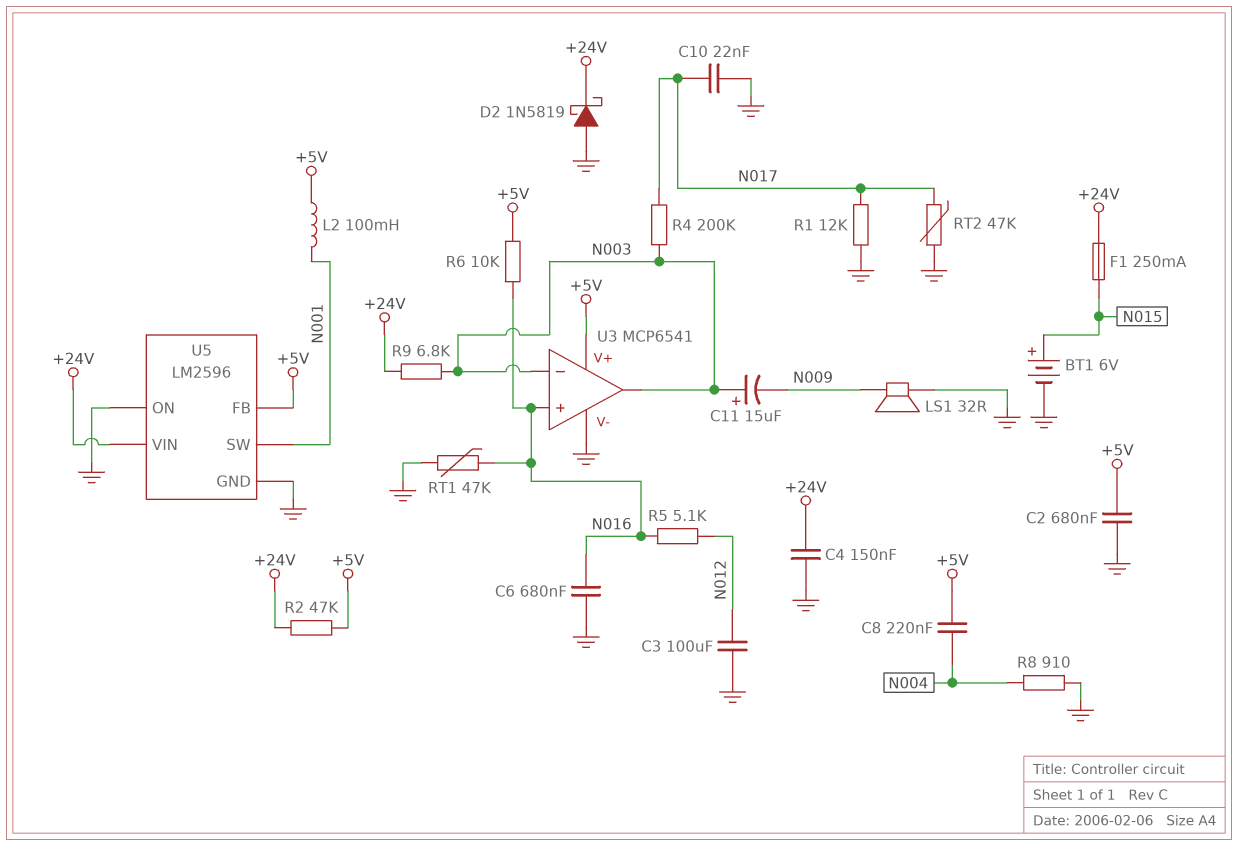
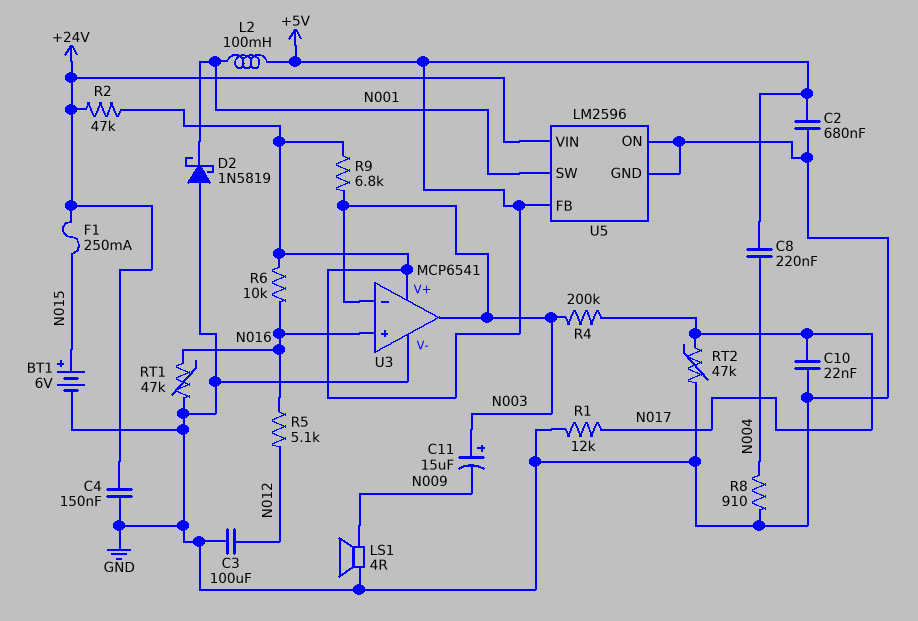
C6: 680nF (GND, N016) -> none
D2: schottky 1N5819 (A GND, K +24V) -> schottky 1N5819 (A GND, K N001)
LS1: speaker 32R (GND, N009) -> speaker 4R (GND, N009)
R9: 6.8k (+24V, N003) -> 6.8k (+5V, N003)

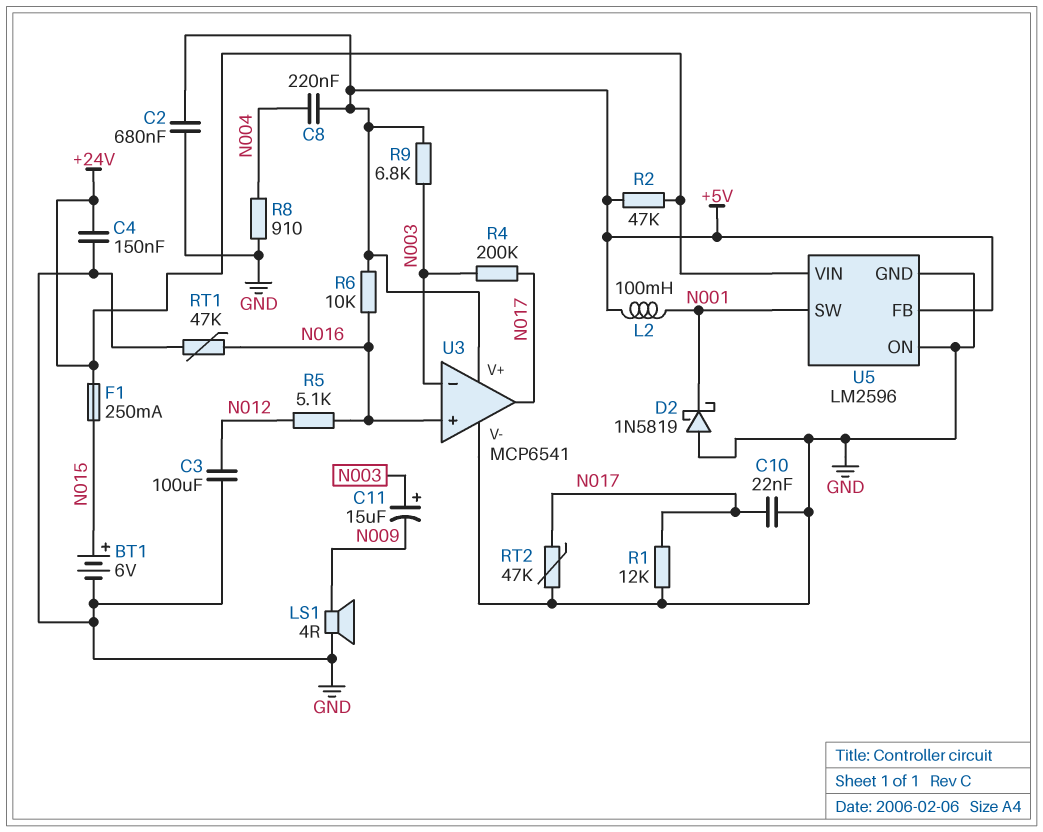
U3 pin out: N003 -> N017

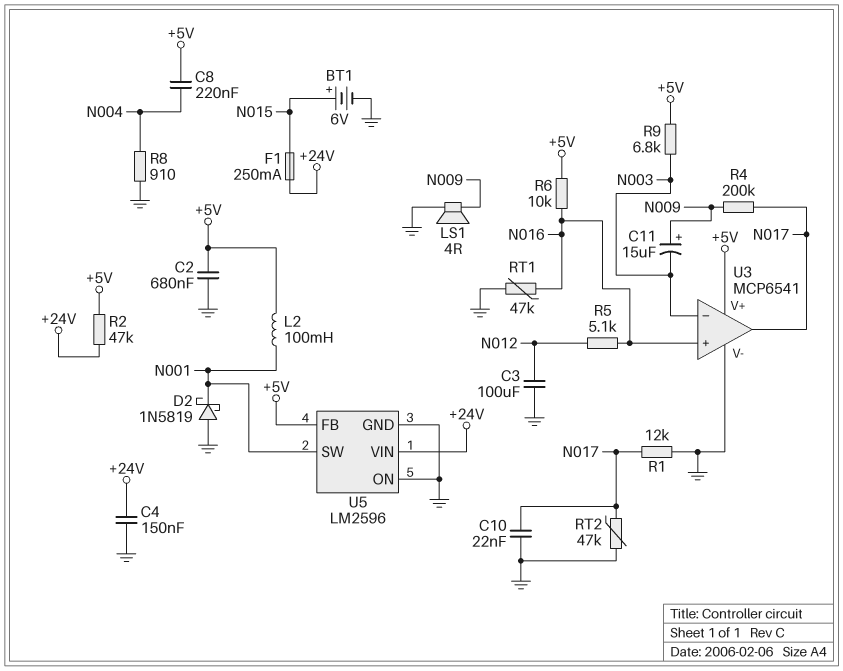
C11: 15uF (plus N003, minus N009) -> 15uF (plus N009, minus N003)
R4: 200k (N003, N017) -> 200k (N009, N017)

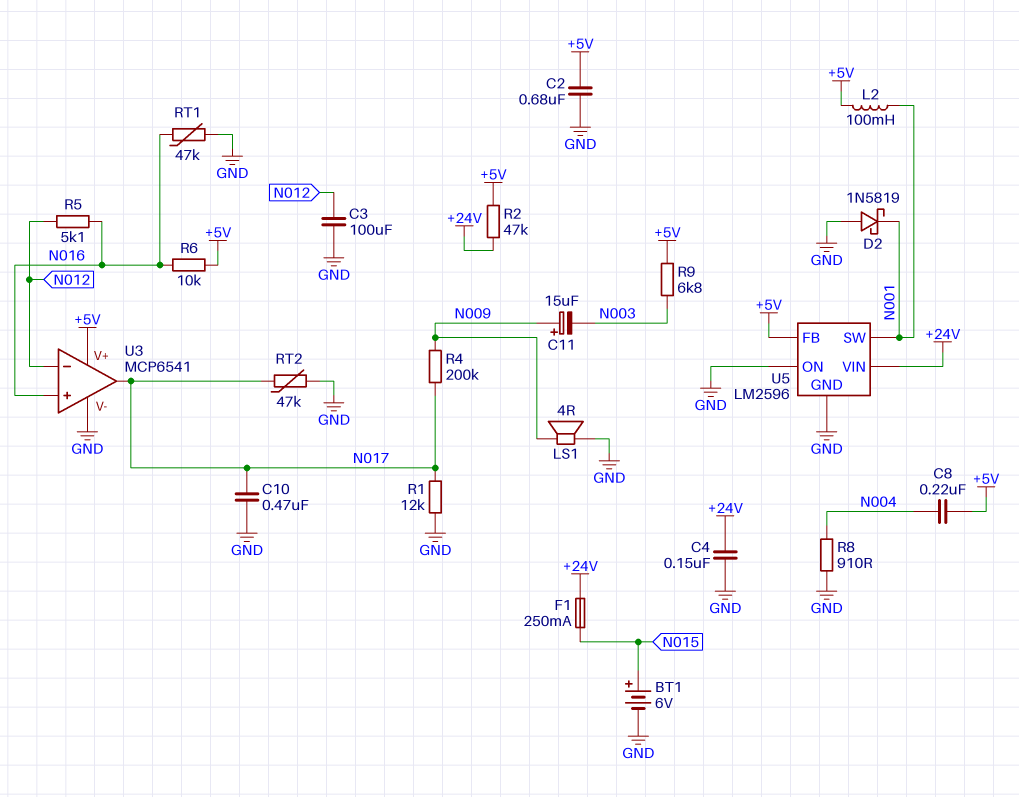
C10: 22nF (GND, N017) -> 470nF (GND, N017)
U3 pin in-: N003 -> N012

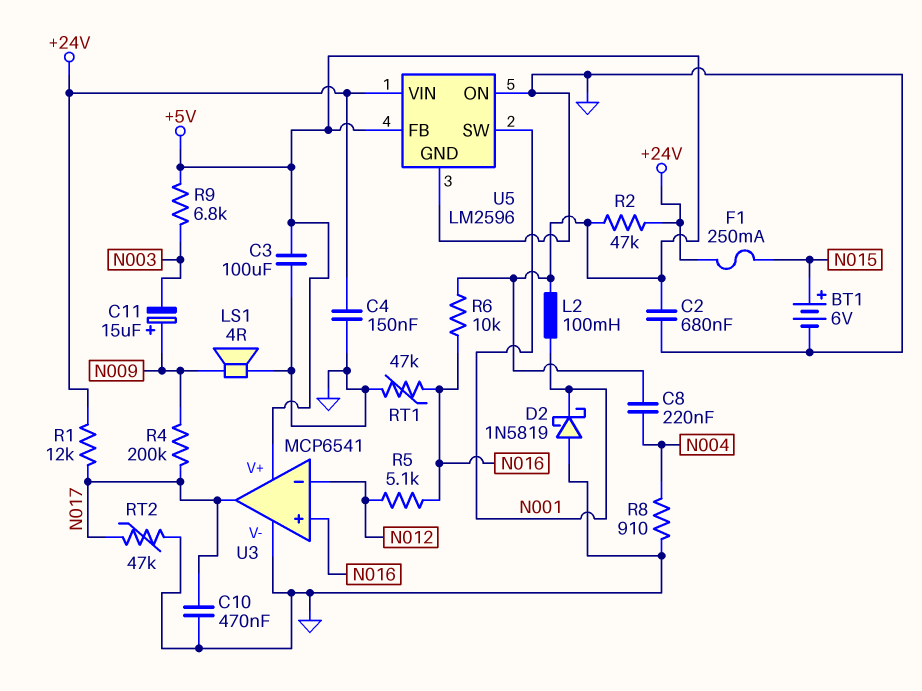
C3: 100uF (GND, N012) -> 100uF (+5V, GND)
R1: 12k (GND, N017) -> 12k (+24V, N017)

